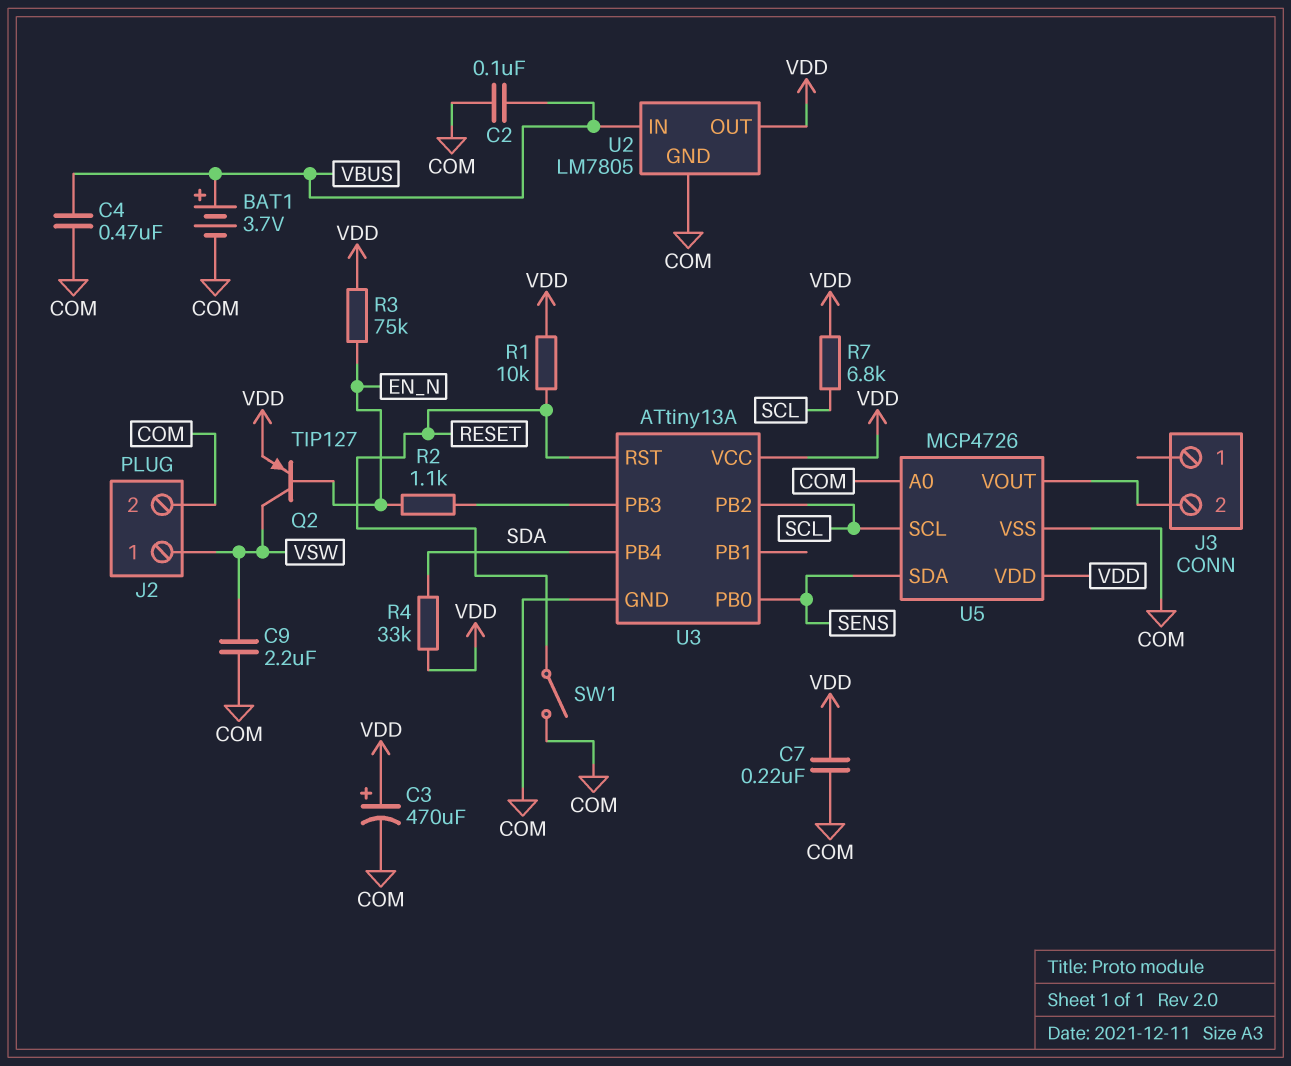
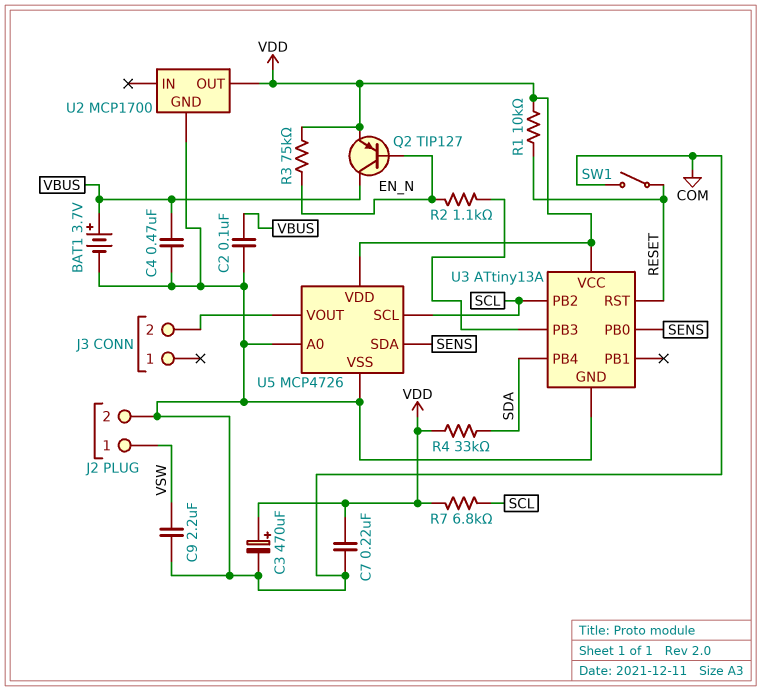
Q2: PNP TIP127 (B EN_N, C VSW, E VDD) -> PNP TIP127 (B EN_N, C VBUS, E VDD)
U2: LM7805 -> MCP1700
U2 pin IN: VBUS -> none

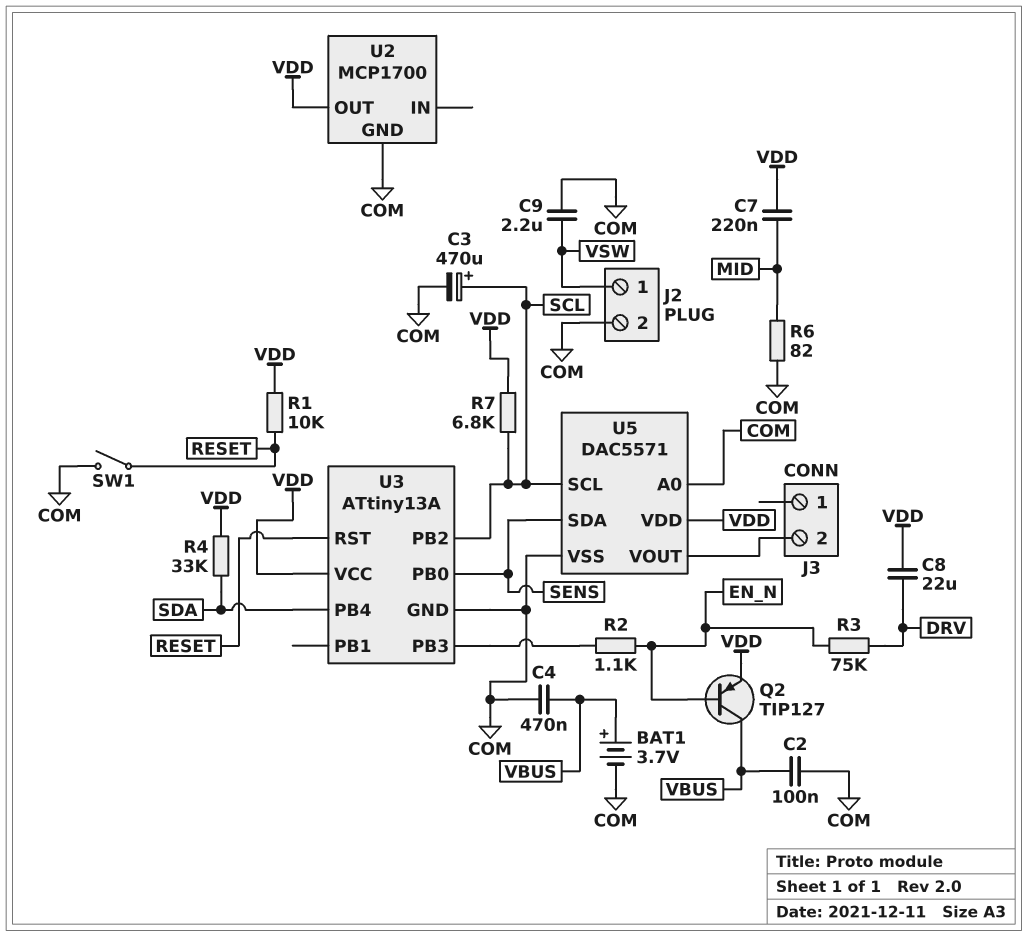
C3: 470uF (plus VDD, minus COM) -> 470uF (plus SCL, minus COM)
C7: 220nF (COM, VDD) -> 220nF (MID, VDD)
C8: none -> 22uF (DRV, VDD)
R3: 75k (EN_N, VDD) -> 75k (DRV, EN_N)
R6: none -> 82 (COM, MID)
U5: MCP4726 -> DAC5571

